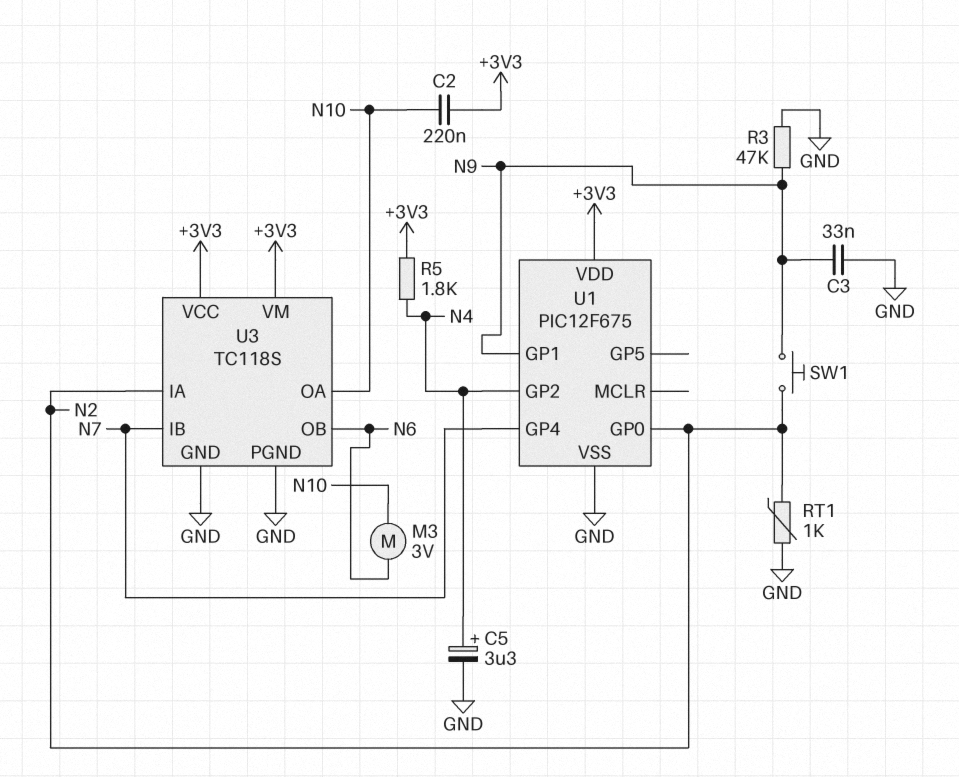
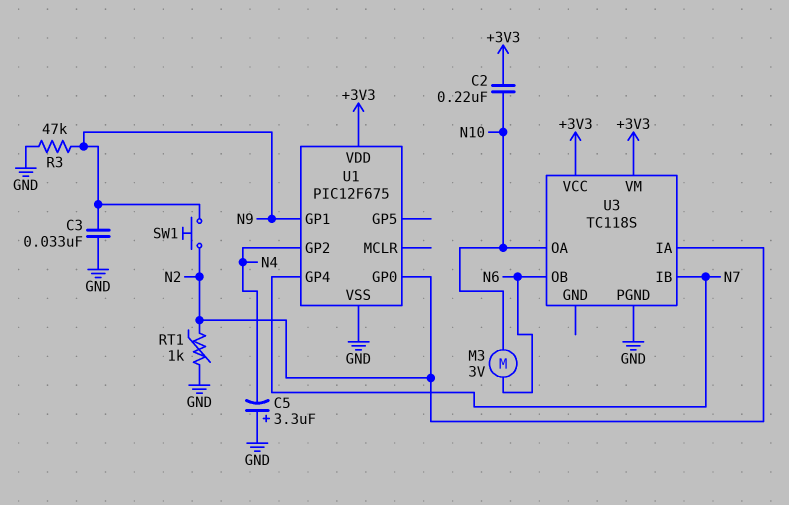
C5: 3.3uF (plus N4, minus GND) -> 3.3uF (plus GND, minus N4)
R5: 1.8k (+3V3, N4) -> none
U3 pin GND: GND -> none

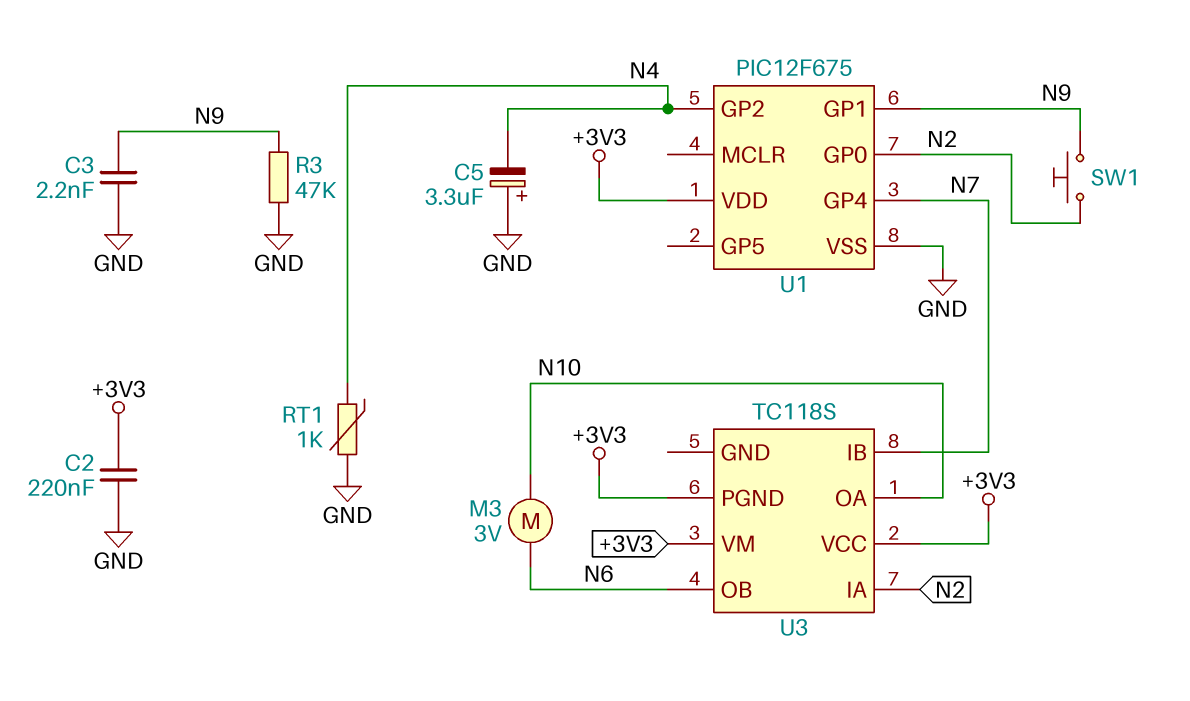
C2: 220nF (+3V3, N10) -> 220nF (+3V3, GND)
C3: 33nF (GND, N9) -> 2.2nF (GND, N9)
RT1: 1k (GND, N2) -> 1k (GND, N4)
U3 pin PGND: GND -> +3V3

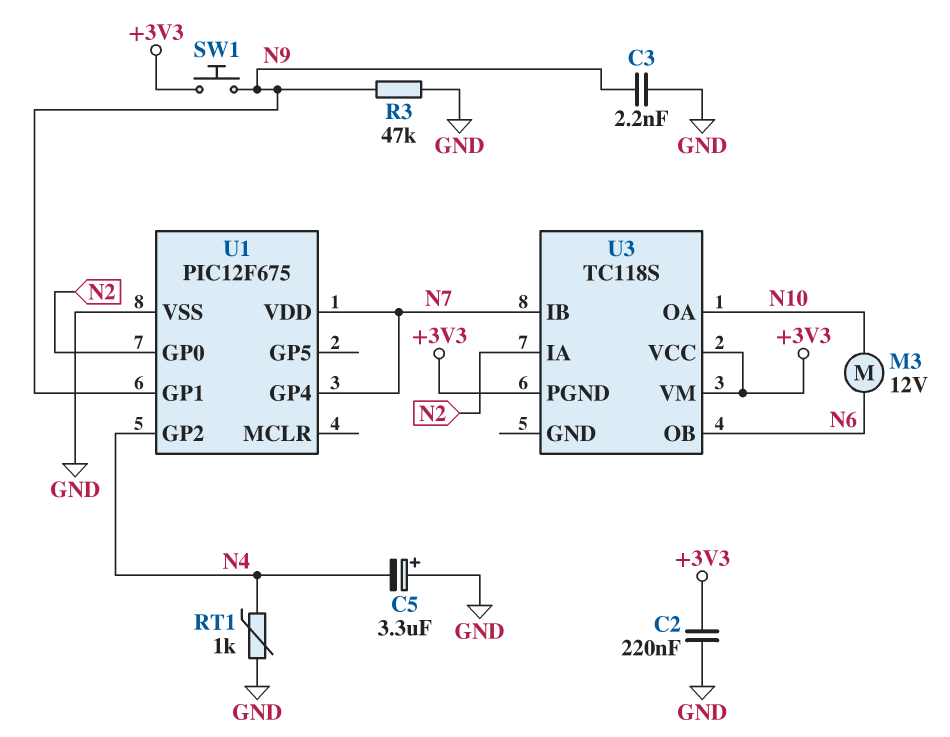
M3: motor 3V (N6, N10) -> motor 12V (N6, N10)
SW1: button (N2, N9) -> button (+3V3, N9)
U1 pin VDD: +3V3 -> N7

